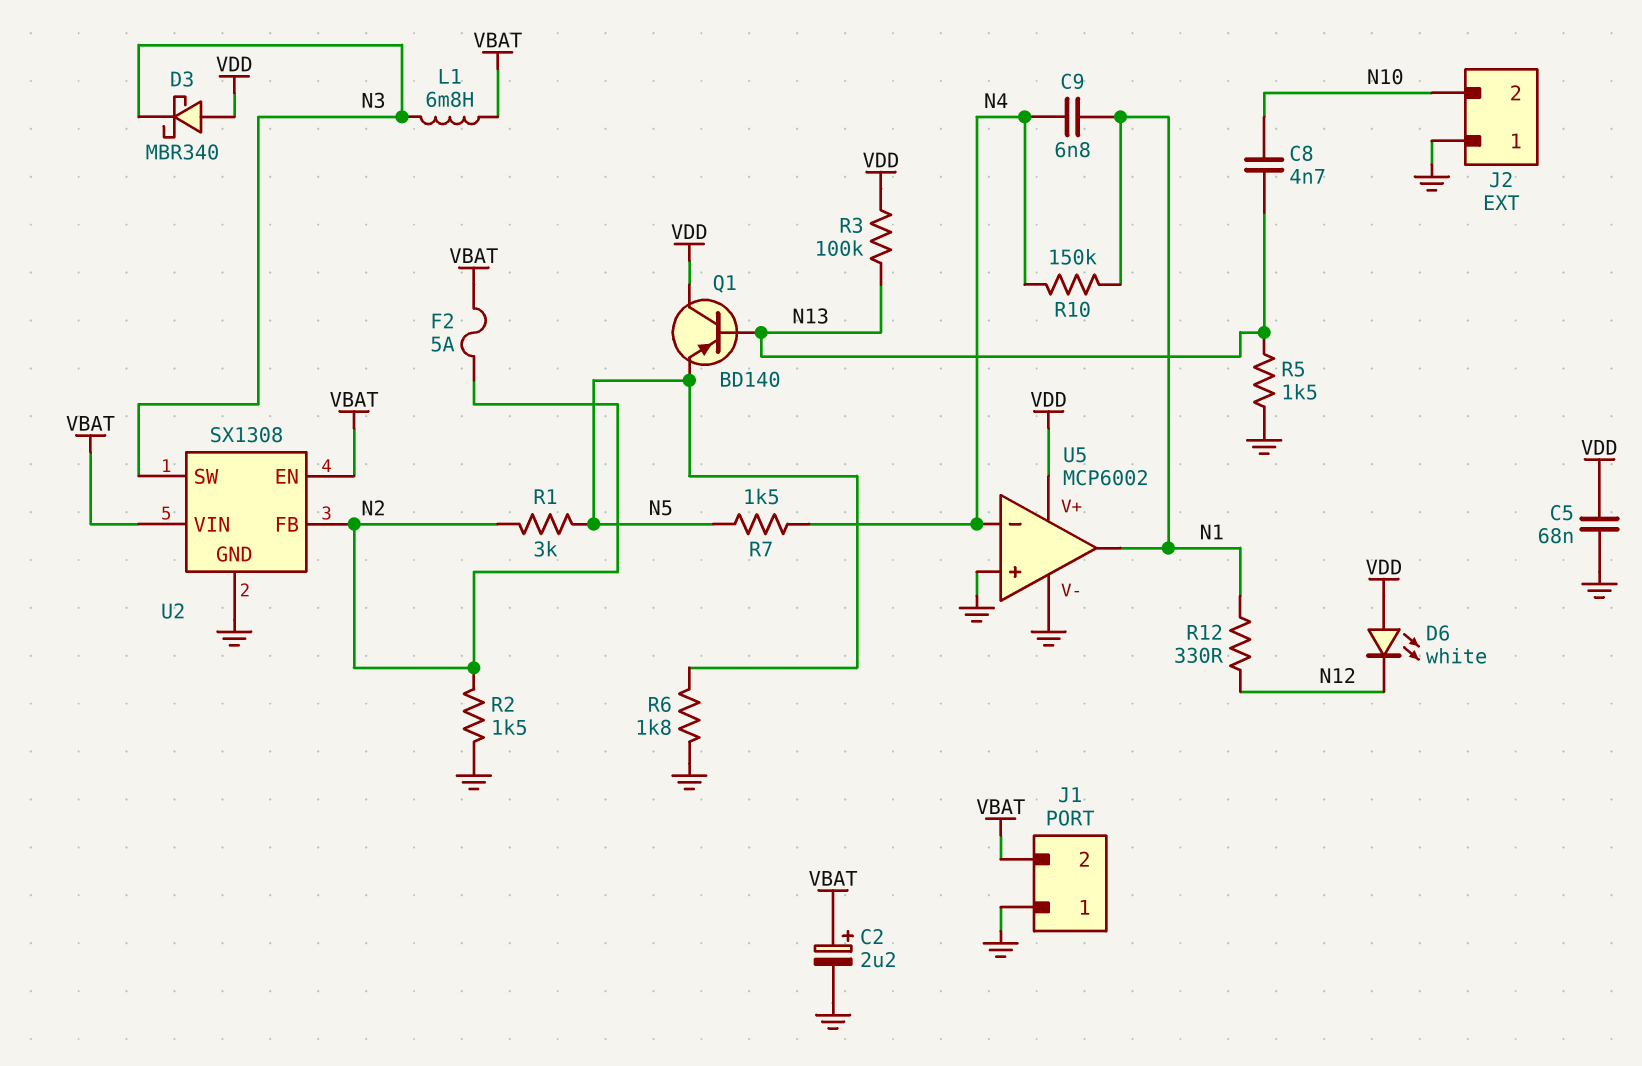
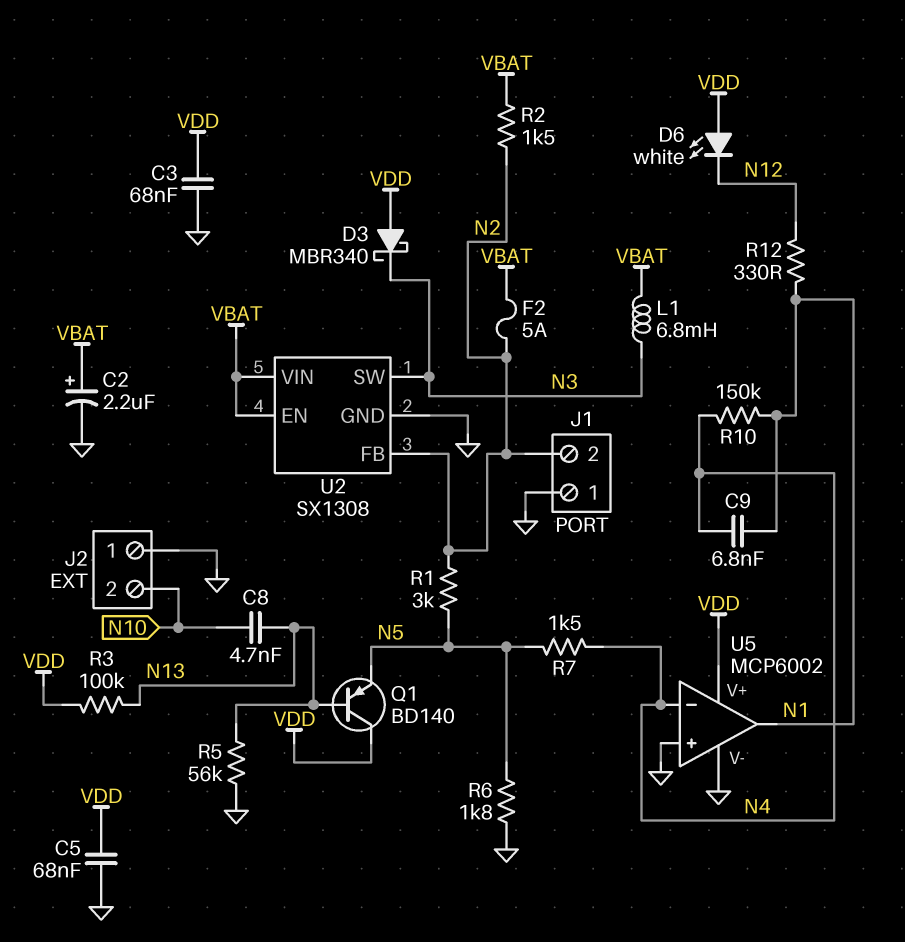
C3: none -> 68nF (GND, VDD)
J1 pin 2: VBAT -> N2
R2: 1.5k (GND, N2) -> 1.5k (N2, VBAT)
R5: 1.5k (GND, N13) -> 56k (GND, N13)

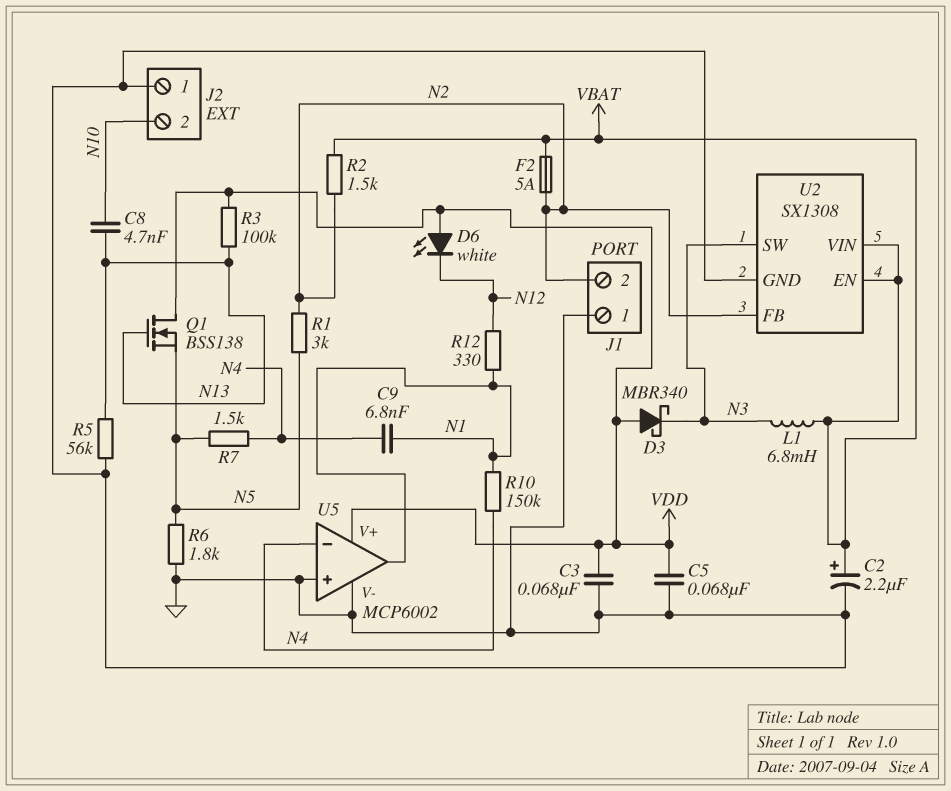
Q1: PNP BD140 (B N13, C VDD, E N5) -> NMOS BSS138 (G N13, D VDD, S N5)

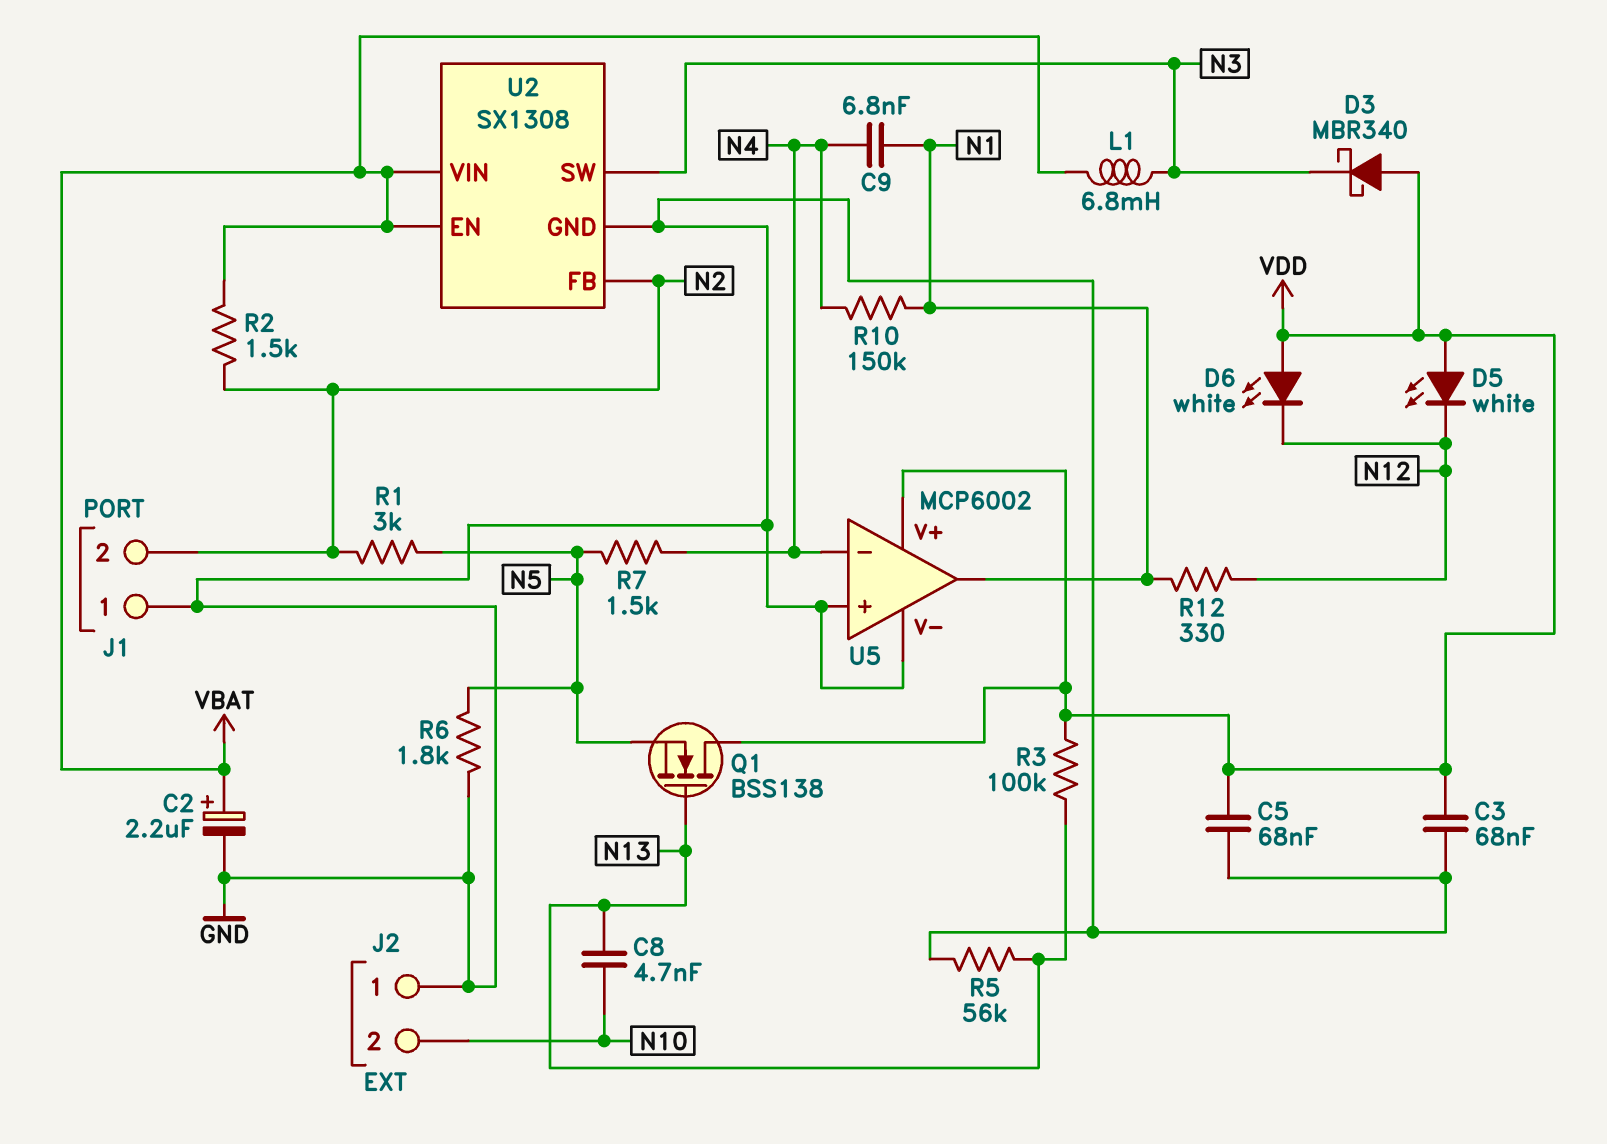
D5: none -> LED white (A VDD, K N12)
F2: 5A (N2, VBAT) -> none

